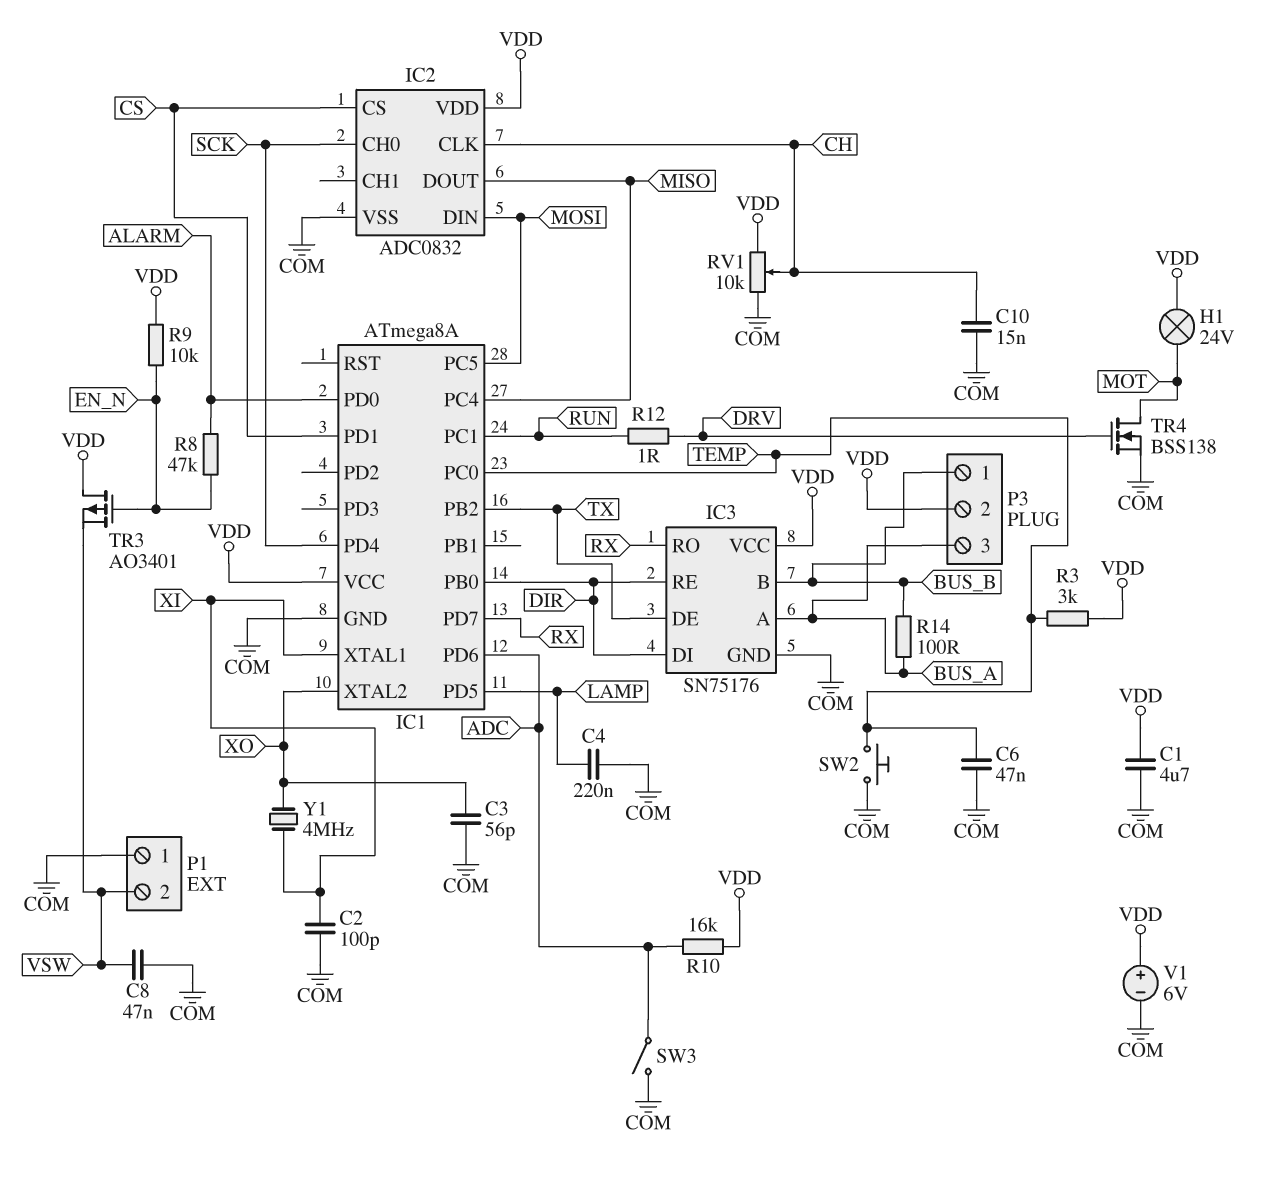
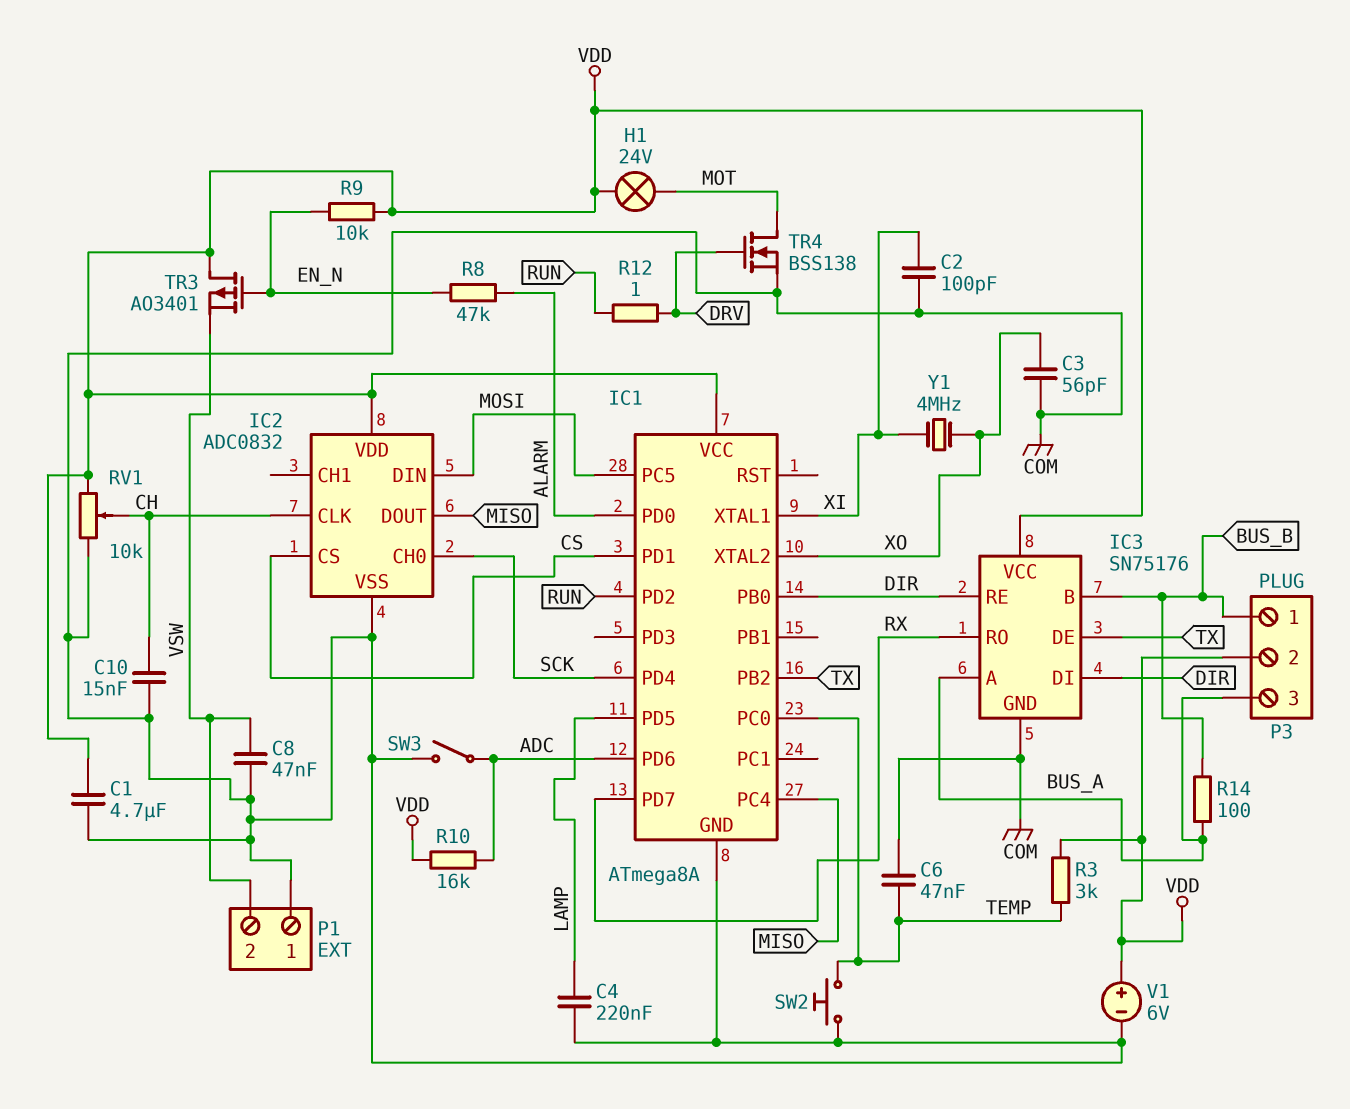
IC1 pin PC1: RUN -> none
IC1 pin PD2: none -> RUN

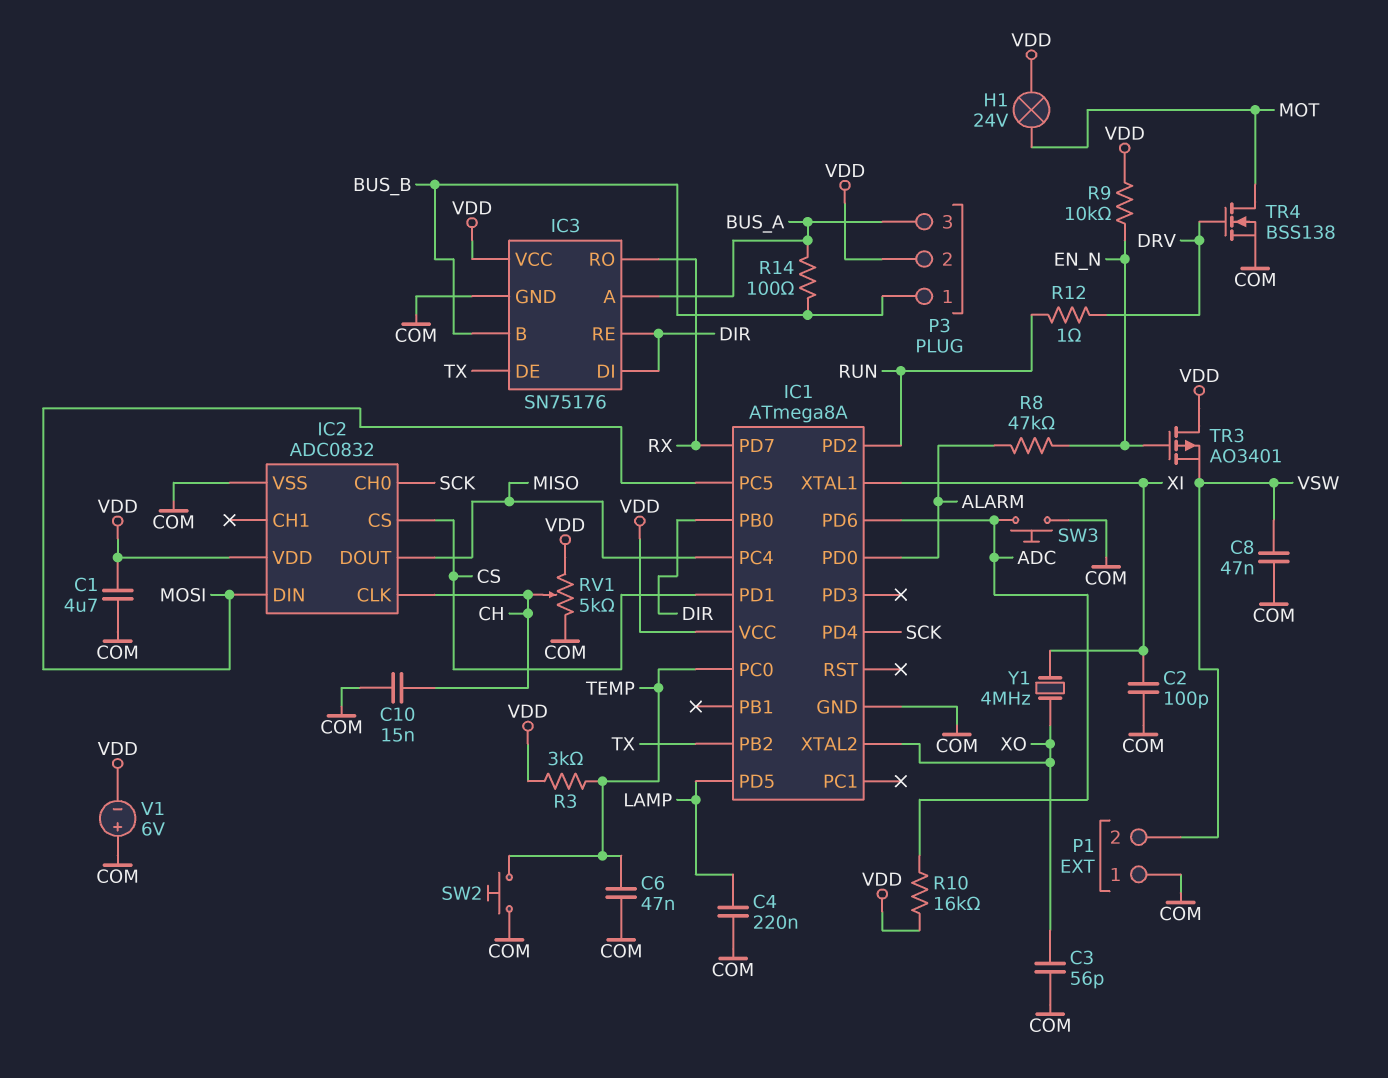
RV1: 10k (COM, VDD, wiper CH) -> 5k (COM, VDD, wiper CH)
SW3: switch (ADC, COM) -> button (ADC, COM)
V1: 6V (plus VDD, minus COM) -> 6V (plus COM, minus VDD)

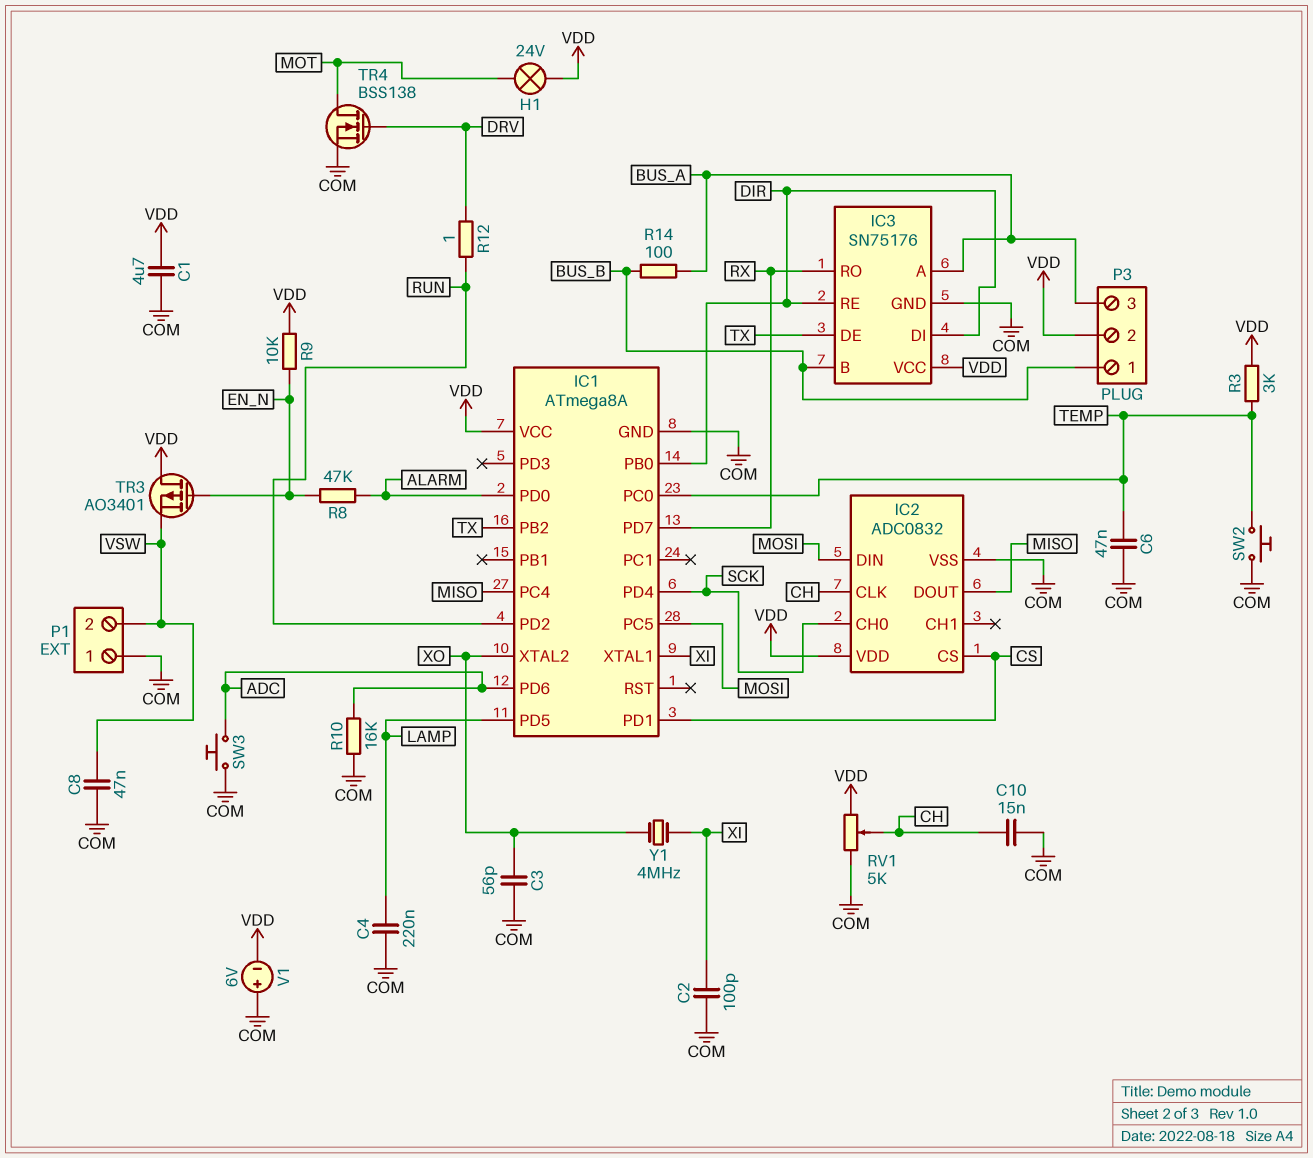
R10: 16k (ADC, VDD) -> 16k (ADC, COM)

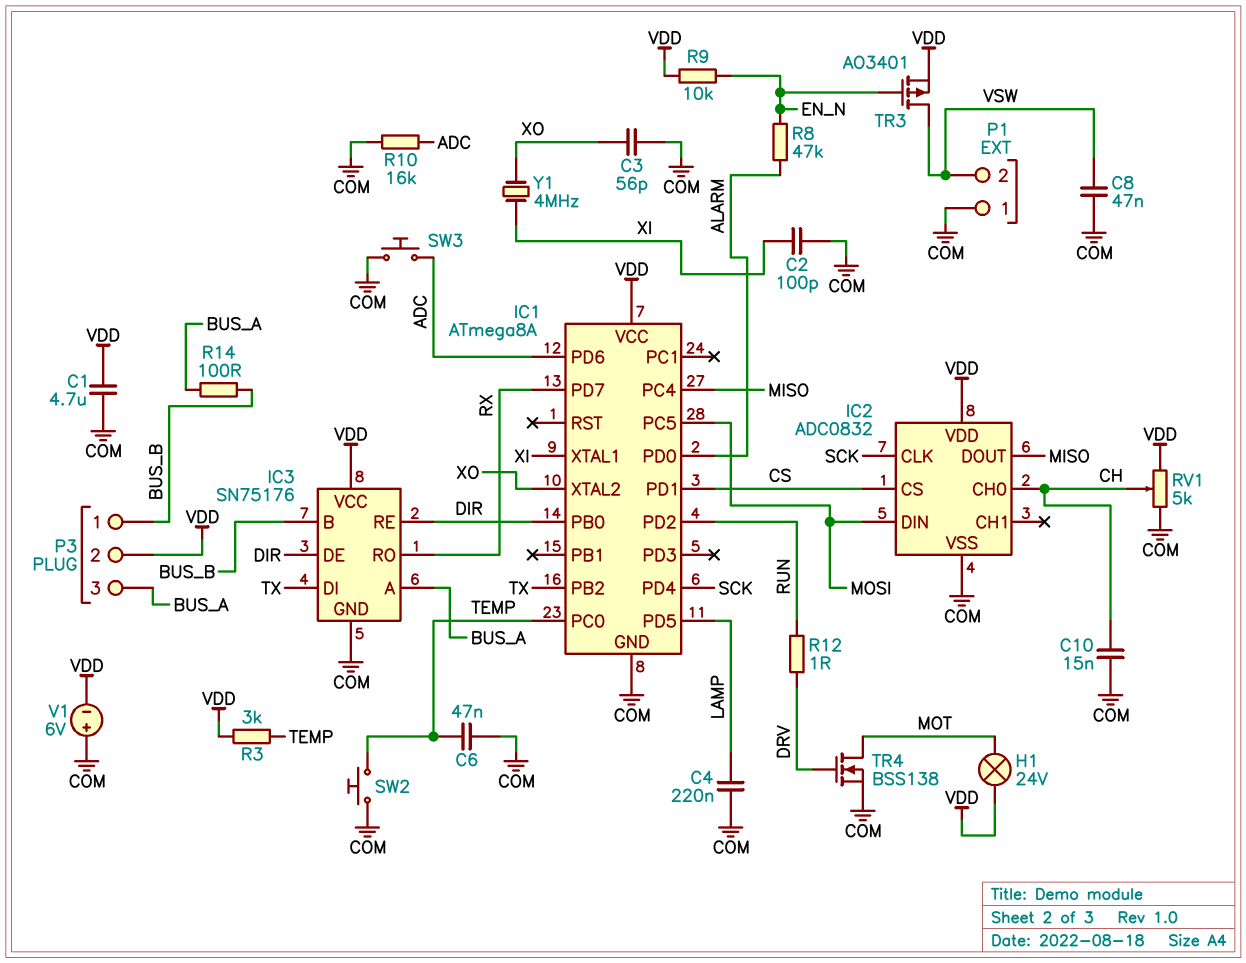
IC2 pin CH0: SCK -> CH
IC2 pin CLK: CH -> SCK
IC3 pin DE: TX -> DIR
IC3 pin DI: DIR -> TX
TR3: PMOS AO3401 (G EN_N, D VDD, S VSW) -> PMOS AO3401 (G EN_N, D VSW, S VDD)

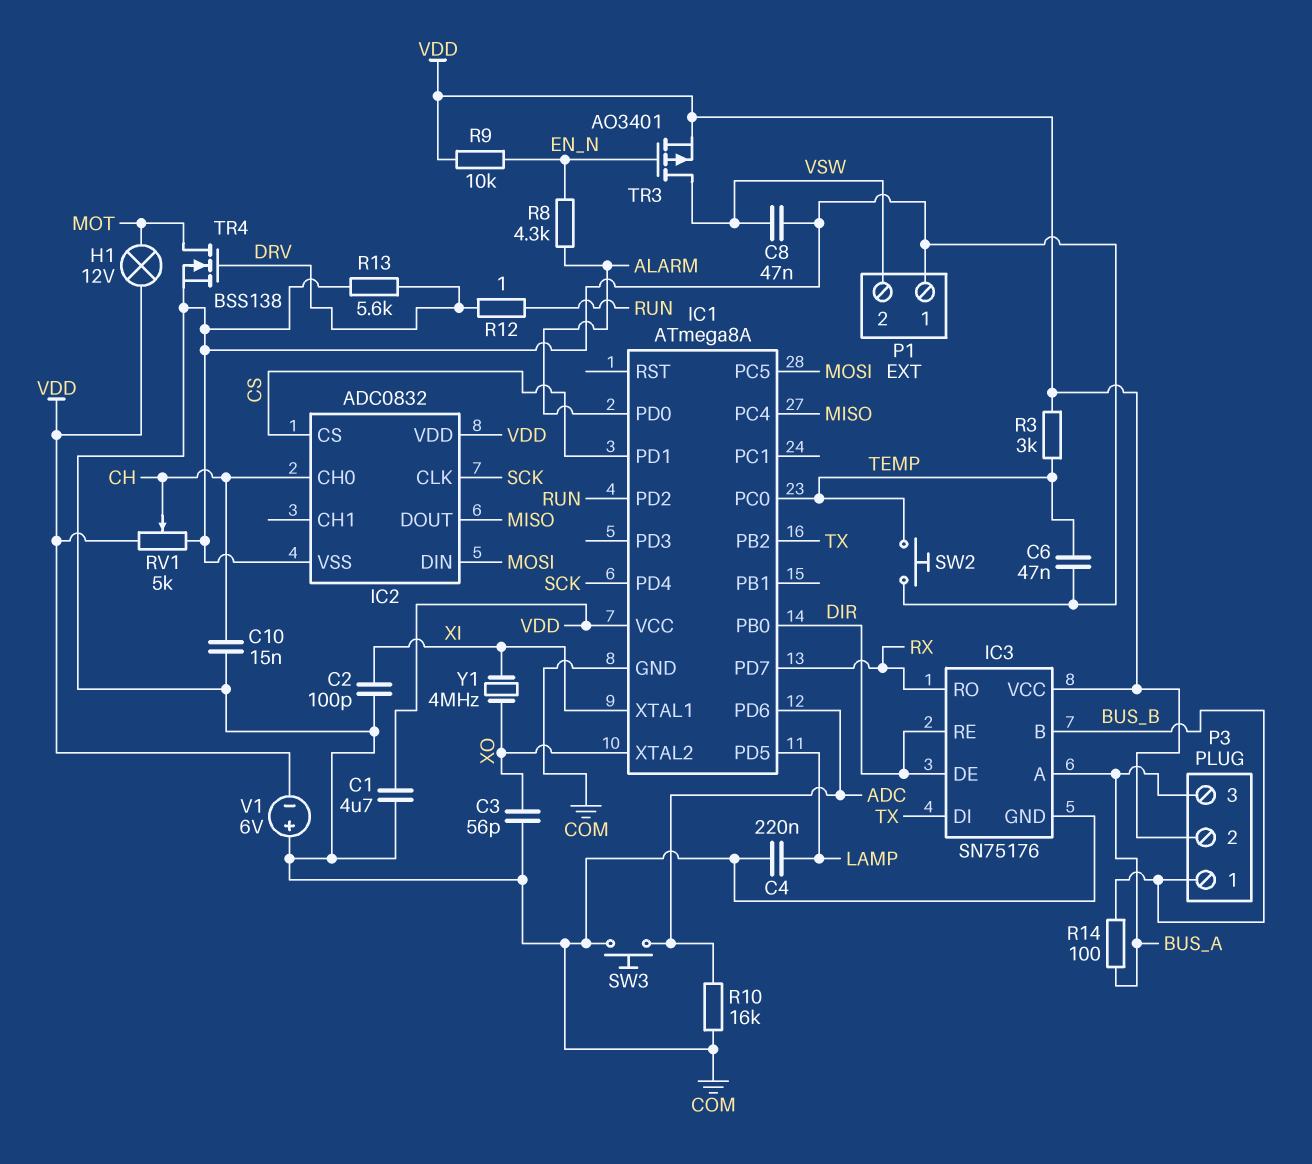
H1: lamp 24V (MOT, VDD) -> lamp 12V (MOT, VDD)
R8: 47k (ALARM, EN_N) -> 4.3k (ALARM, EN_N)
R13: none -> 5.6k (COM, DRV)

